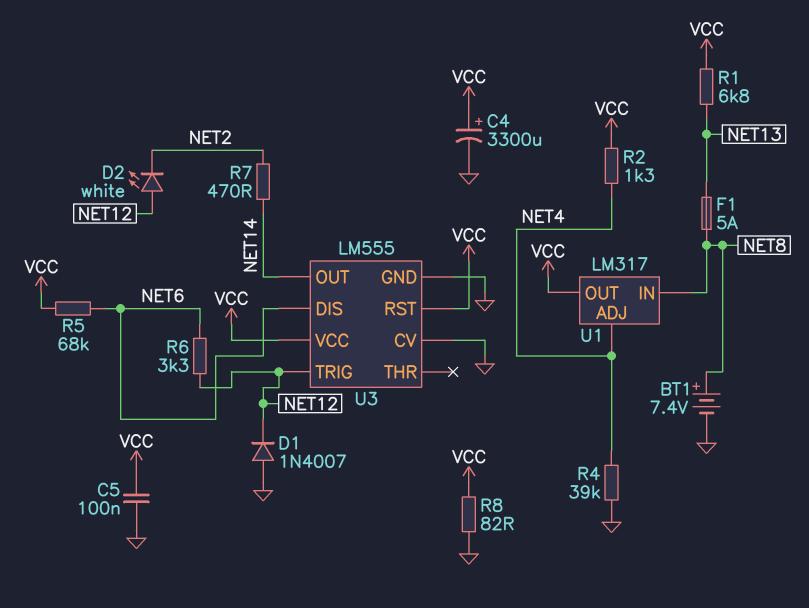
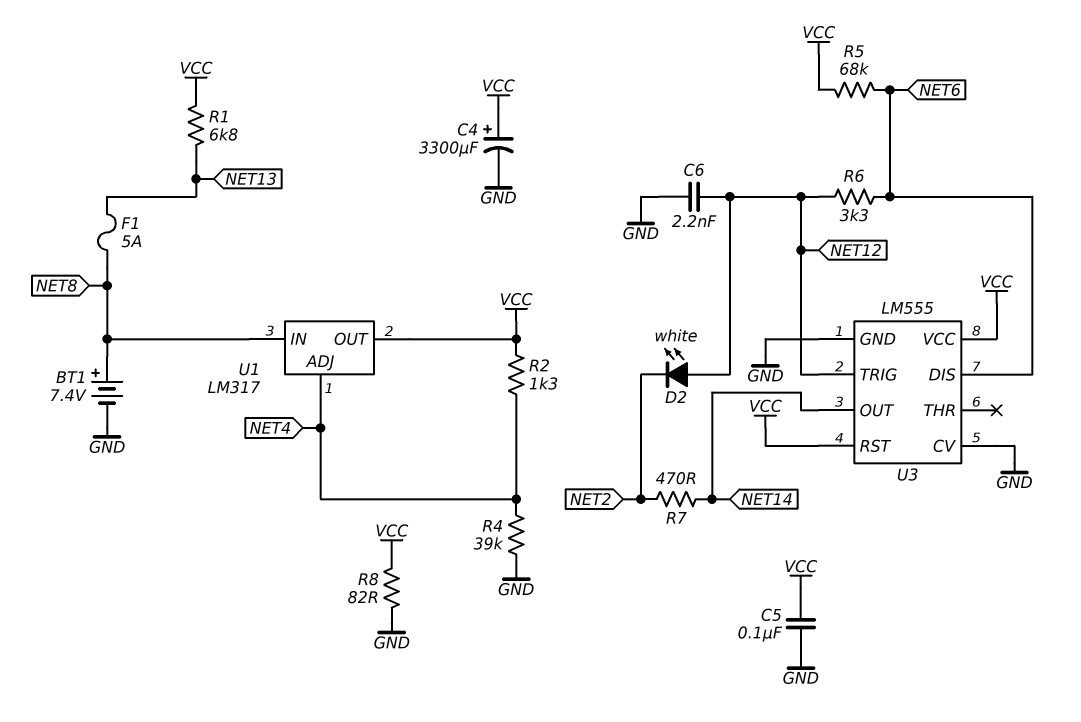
C6: none -> 2.2nF (GND, NET12)
D1: diode 1N4007 (A GND, K NET12) -> none

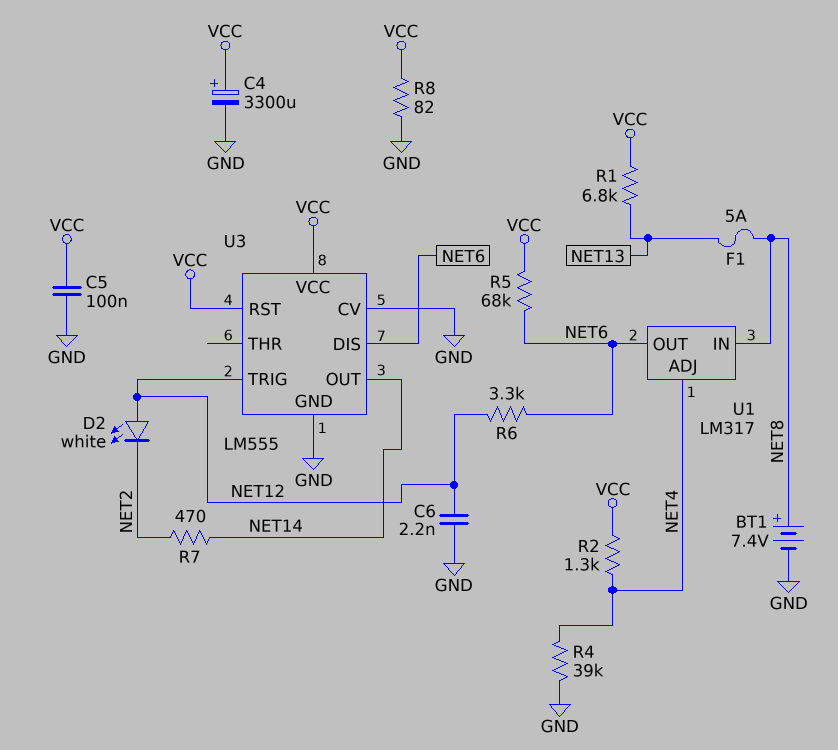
U1 pin OUT: VCC -> NET6

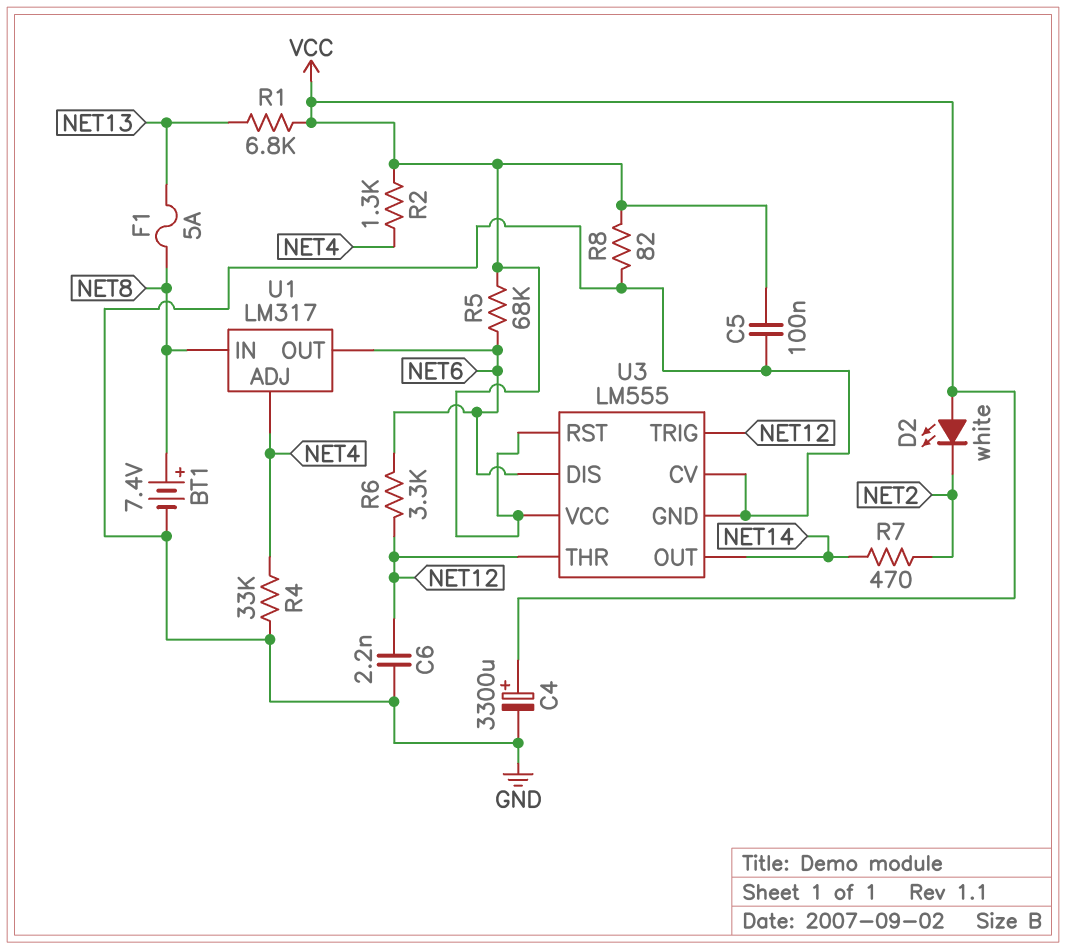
D2: LED white (A NET12, K NET2) -> LED white (A VCC, K NET2)
R4: 39k (GND, NET4) -> 33k (GND, NET4)
U3 pin THR: none -> NET12

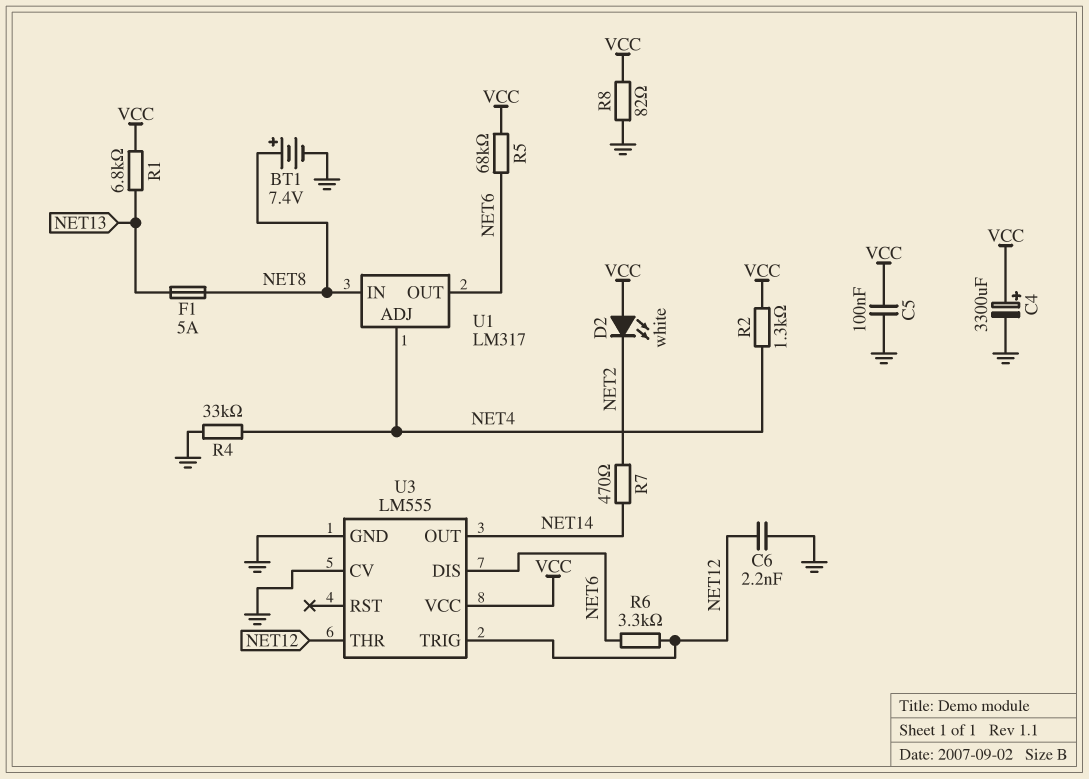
U3 pin RST: VCC -> none

